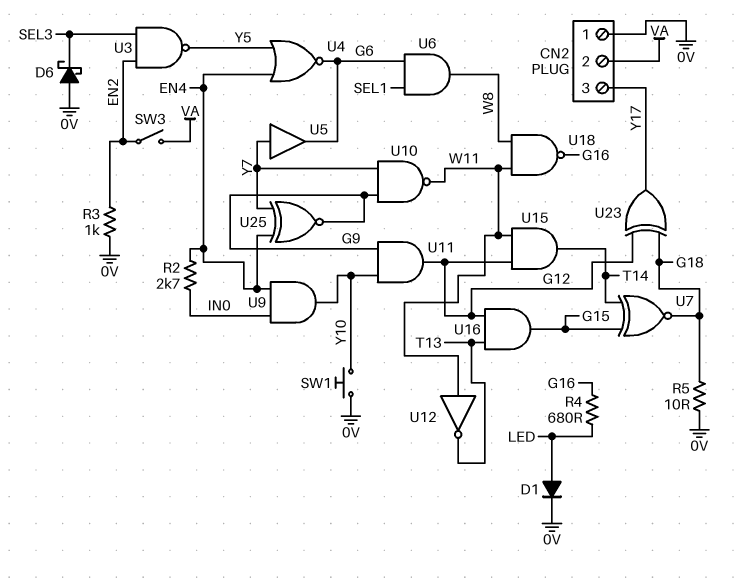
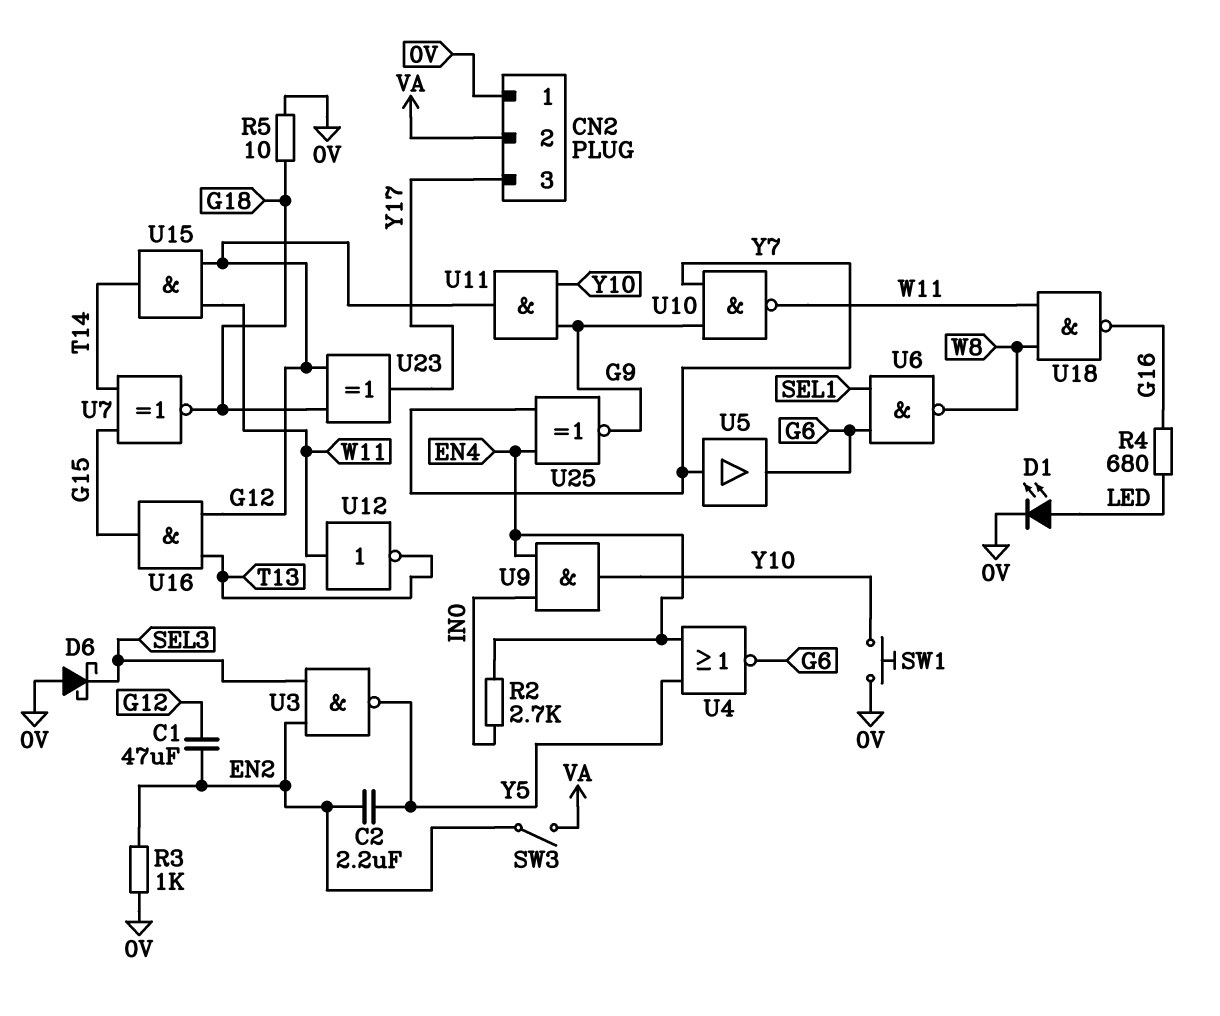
C1: none -> 47uF (EN2, G12)
C2: none -> 2.2uF (EN2, Y5)
D1: diode (A LED, K 0V) -> LED (A LED, K 0V)
U6: AND (in G6, in SEL1, out W8) -> NAND (in G6, in SEL1, out W8)

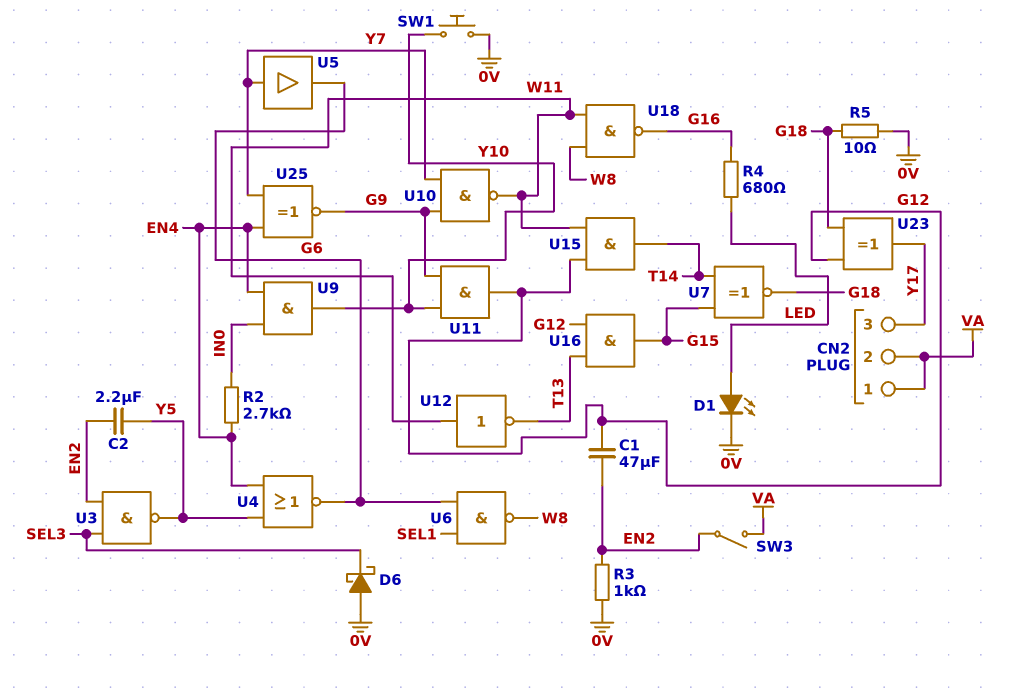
CN2 pin 1: 0V -> VA

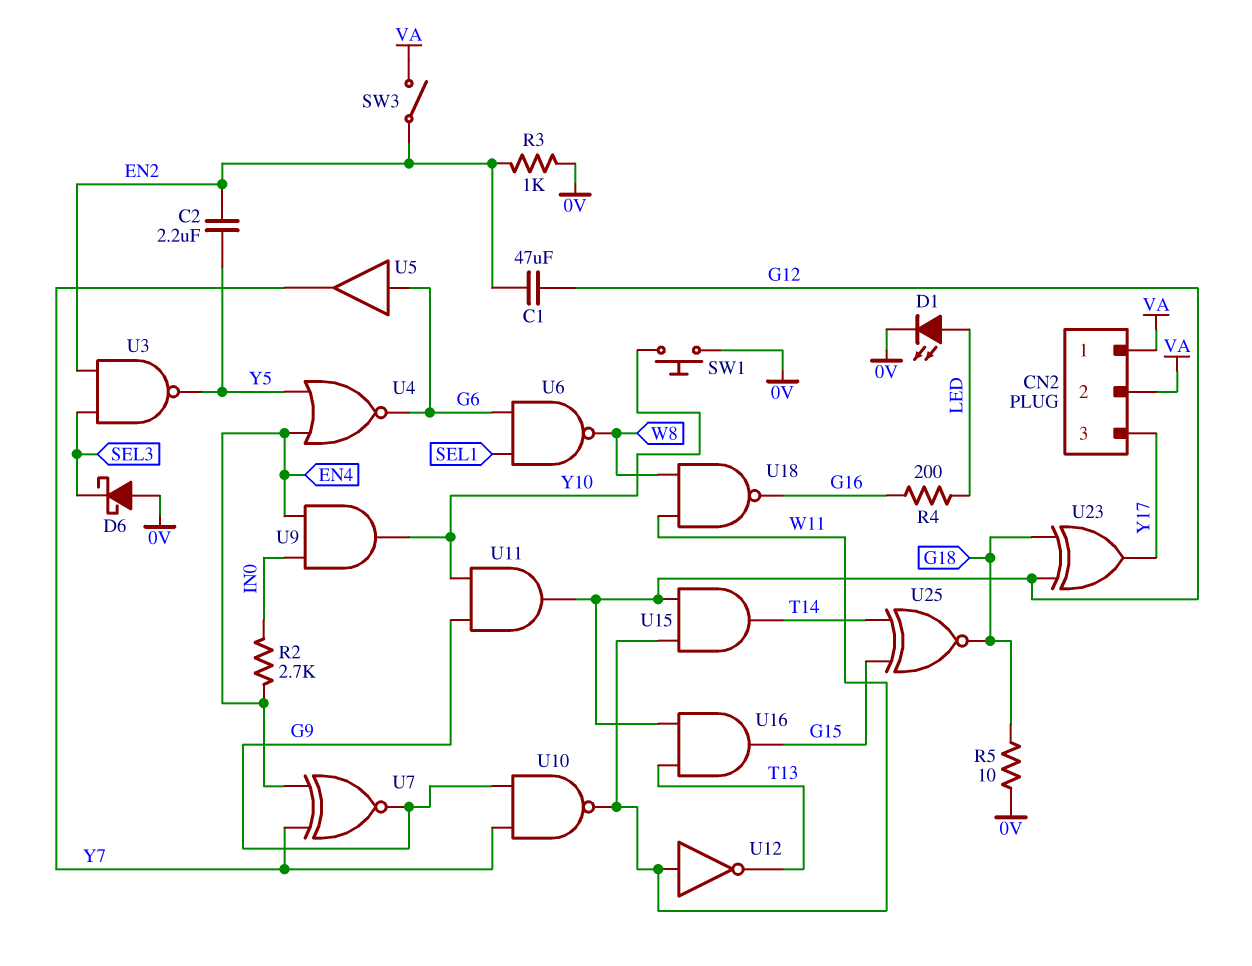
R4: 680 (G16, LED) -> 200 (G16, LED)
U5: buffer (in Y7, out G6) -> buffer (in G6, out Y7)
U7: XNOR (in G15, in T14, out G18) -> XNOR (in EN4, in Y7, out G9)
U25: XNOR (in EN4, in Y7, out G9) -> XNOR (in G15, in T14, out G18)

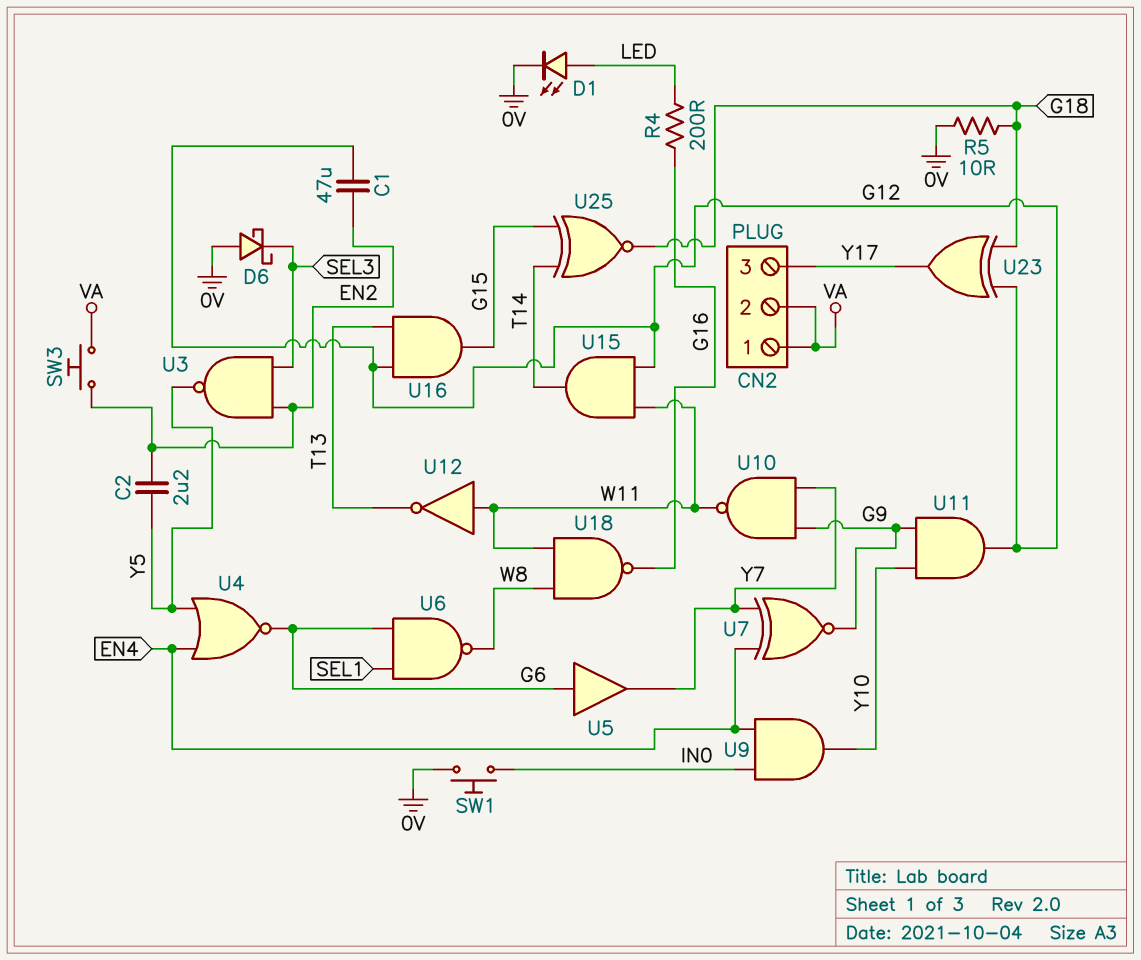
R2: 2.7k (EN4, IN0) -> none
R3: 1k (0V, EN2) -> none
SW1: button (0V, Y10) -> button (0V, IN0)
SW3: switch (EN2, VA) -> button (EN2, VA)

